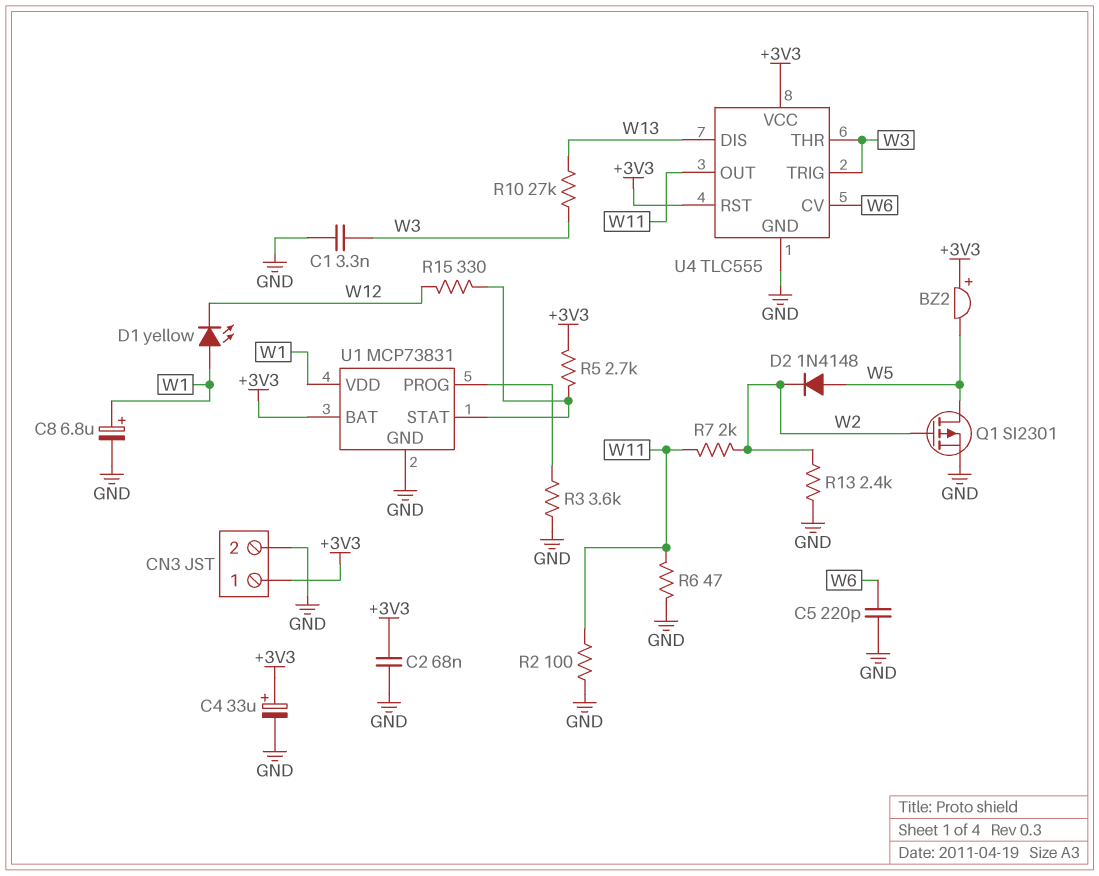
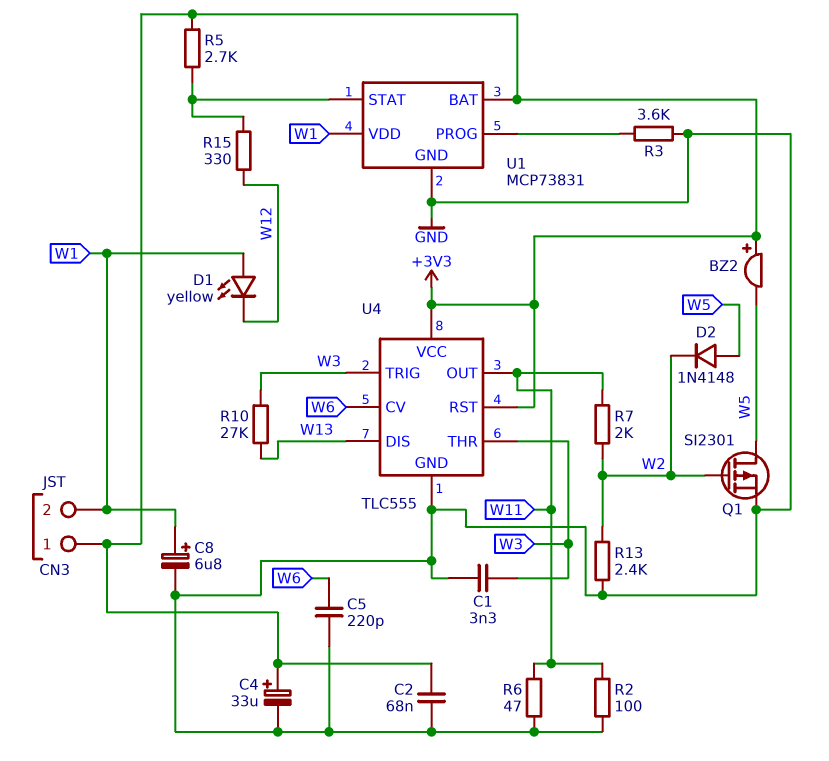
CN3 pin 2: GND -> W1

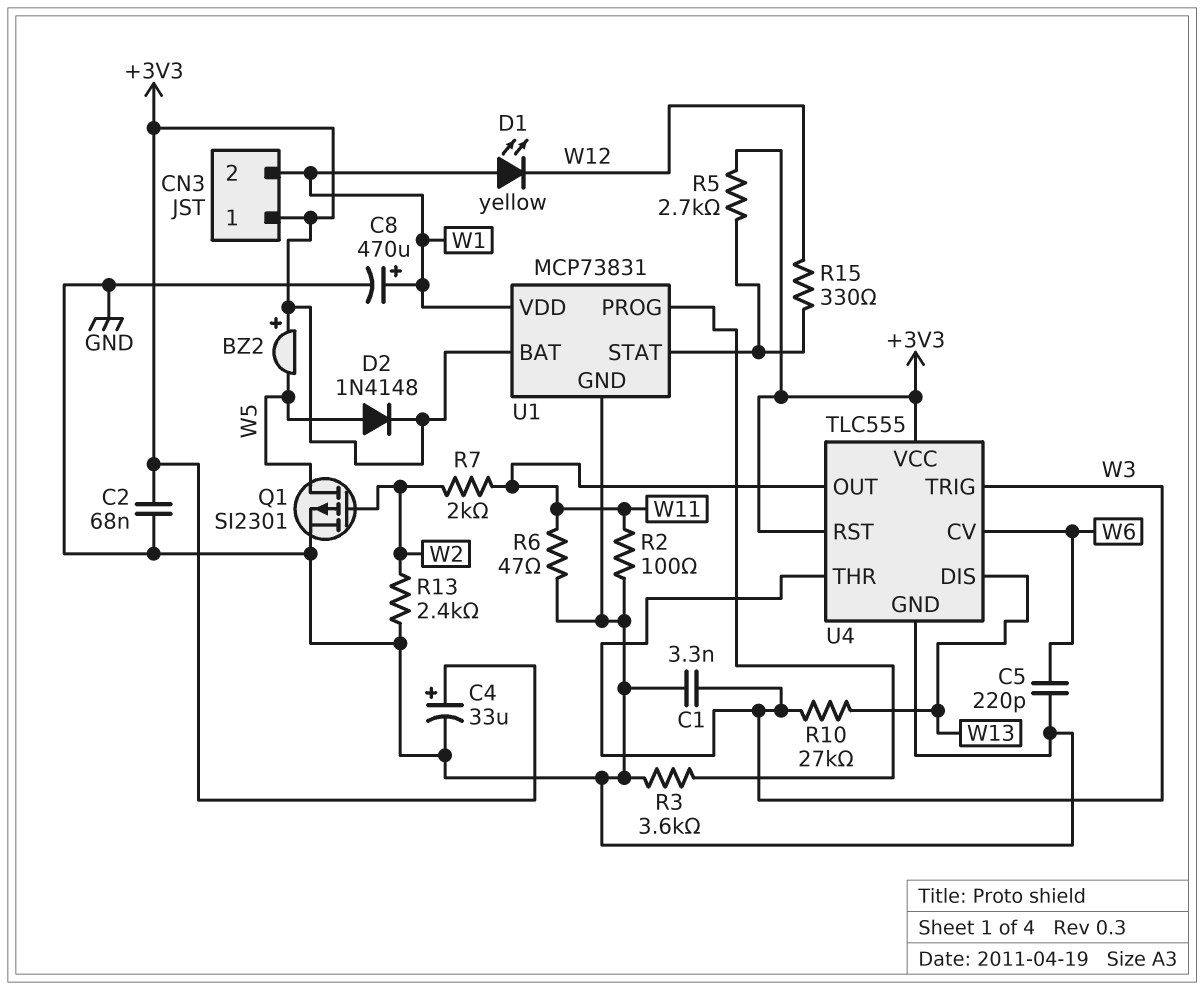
C8: 6.8uF (plus W1, minus GND) -> 470uF (plus W1, minus GND)
D2: diode 1N4148 (A W5, K W2) -> diode 1N4148 (A W5, K +3V3)

